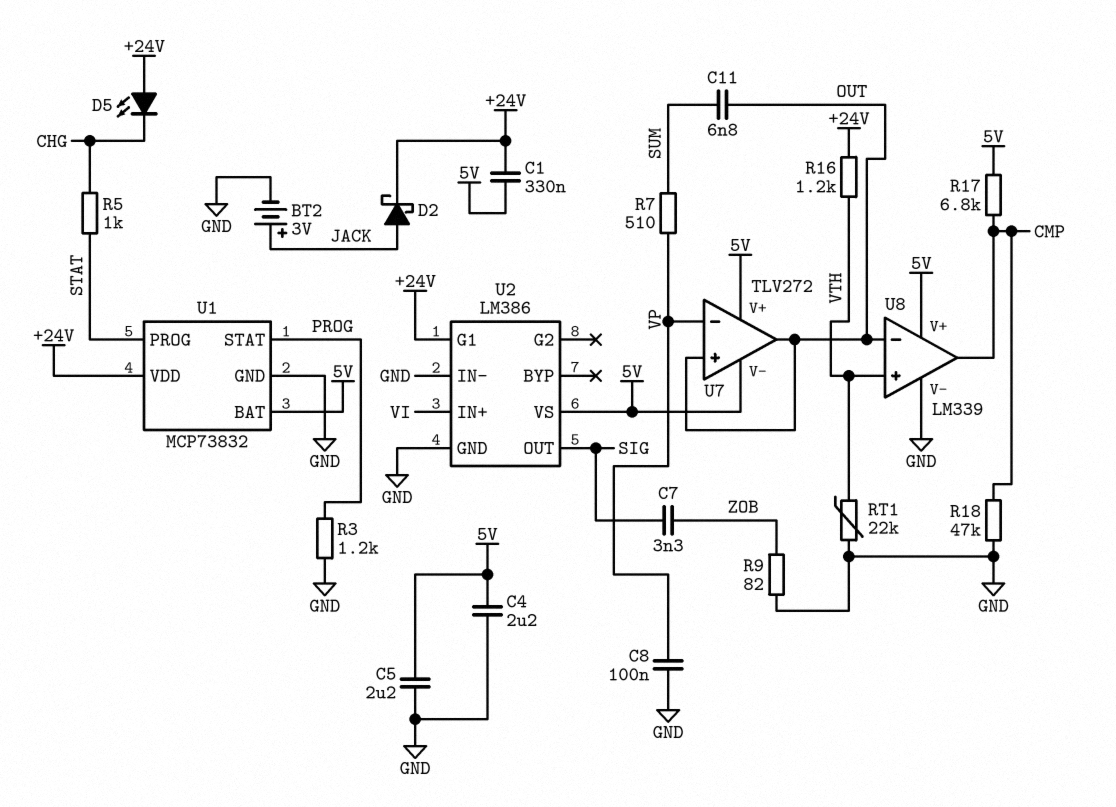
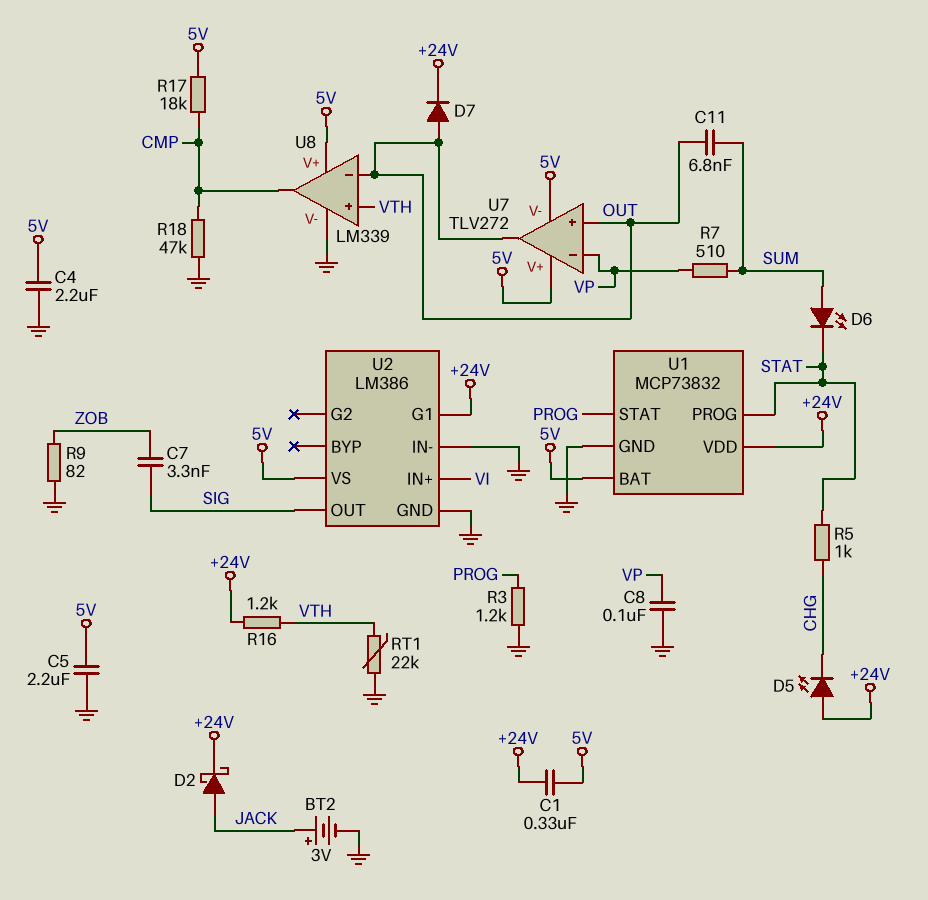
D6: none -> LED (A SUM, K STAT)
D7: none -> diode (A OUT, K +24V)
R17: 6.8k (5V, CMP) -> 18k (5V, CMP)

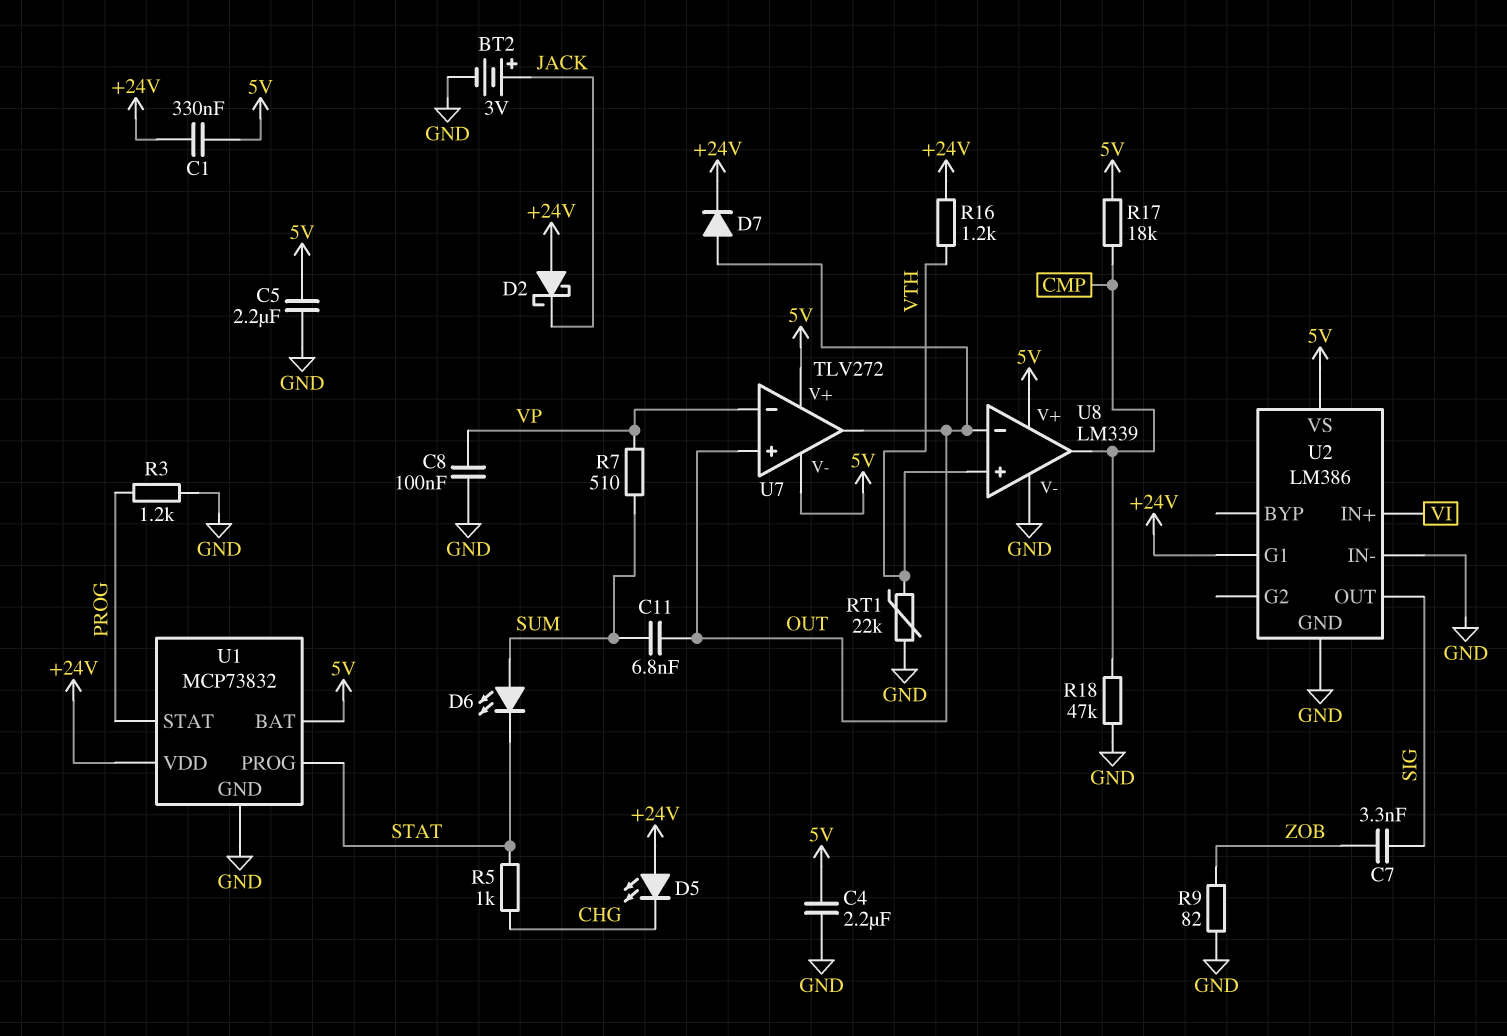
D2: schottky (A JACK, K +24V) -> schottky (A +24V, K JACK)

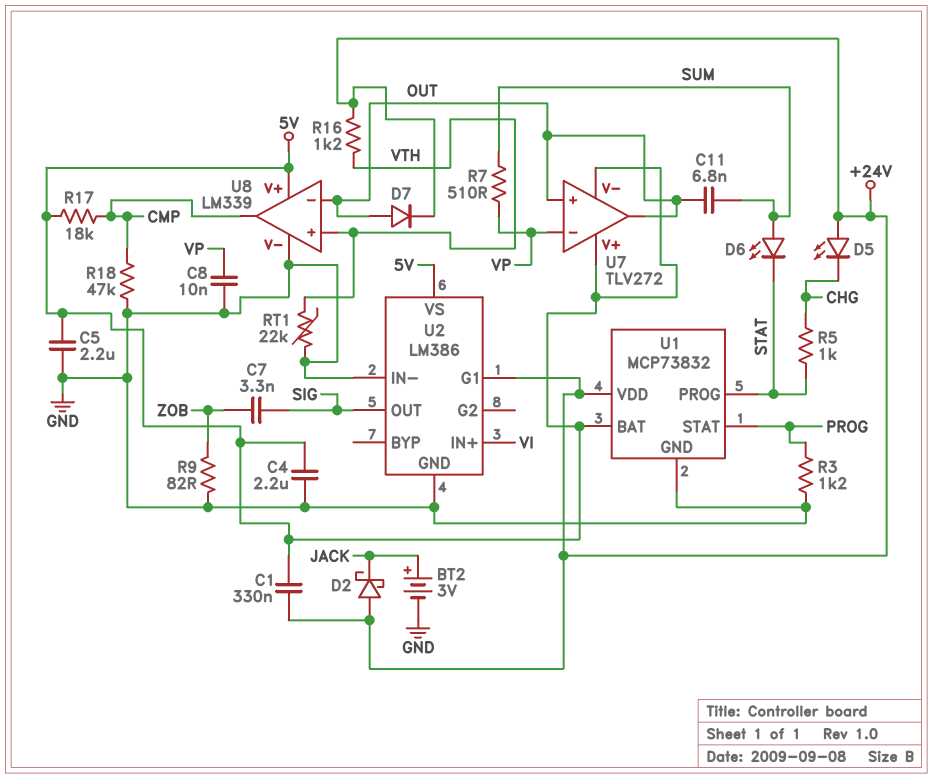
C8: 100nF (GND, VP) -> 10nF (GND, VP)

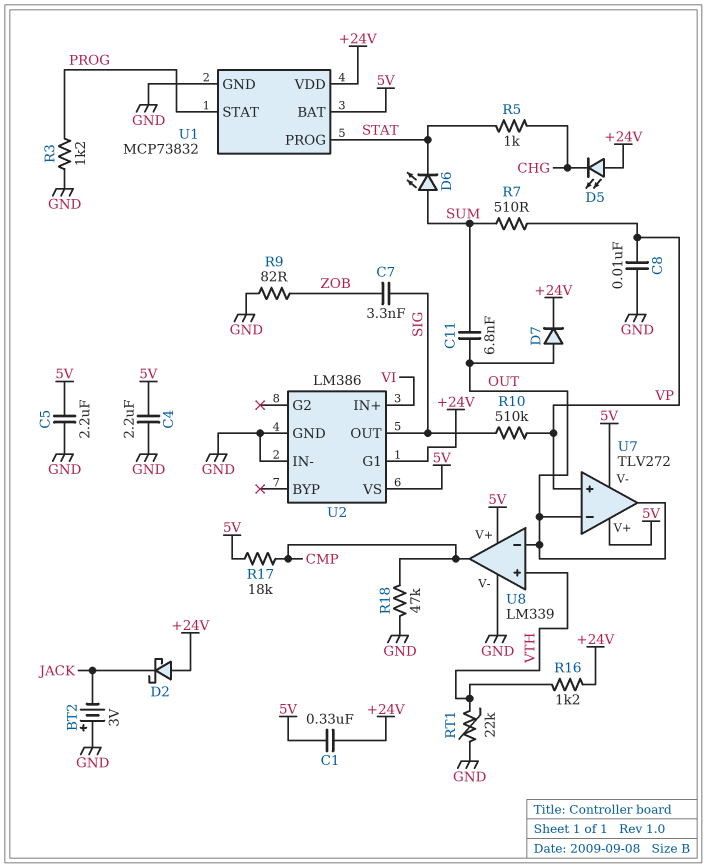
BT2: 3V (plus JACK, minus GND) -> 3V (plus GND, minus JACK)
R10: none -> 510k (SIG, VP)
U7 pin in+: OUT -> VP
U7 pin in-: VP -> OUT

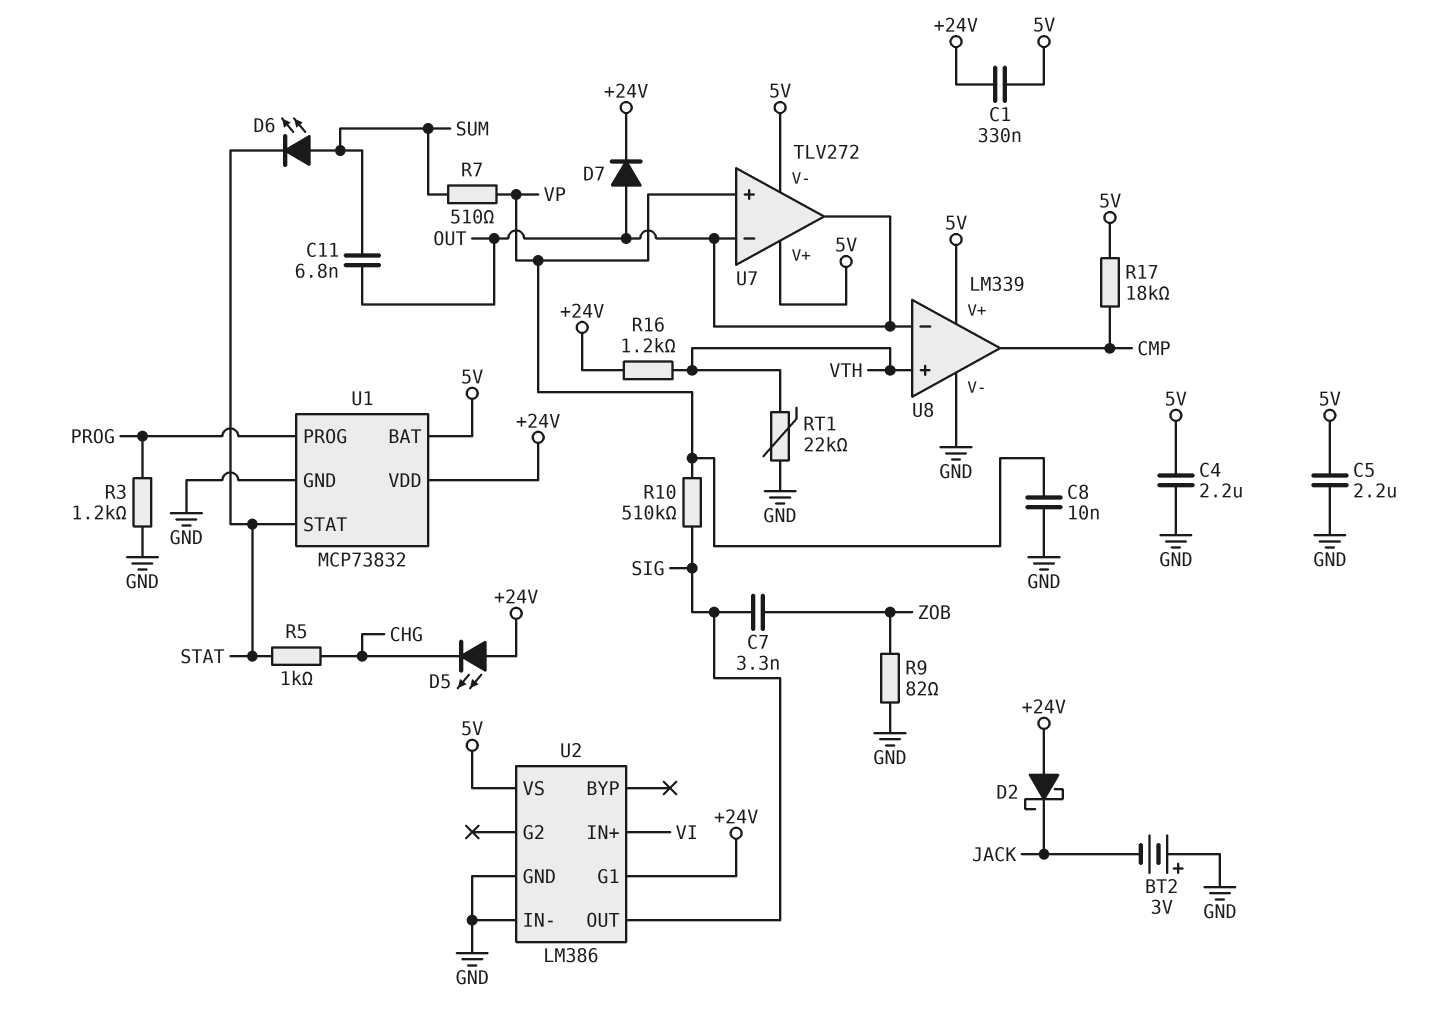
R18: 47k (CMP, GND) -> none
U1 pin PROG: STAT -> PROG
U1 pin STAT: PROG -> STAT

